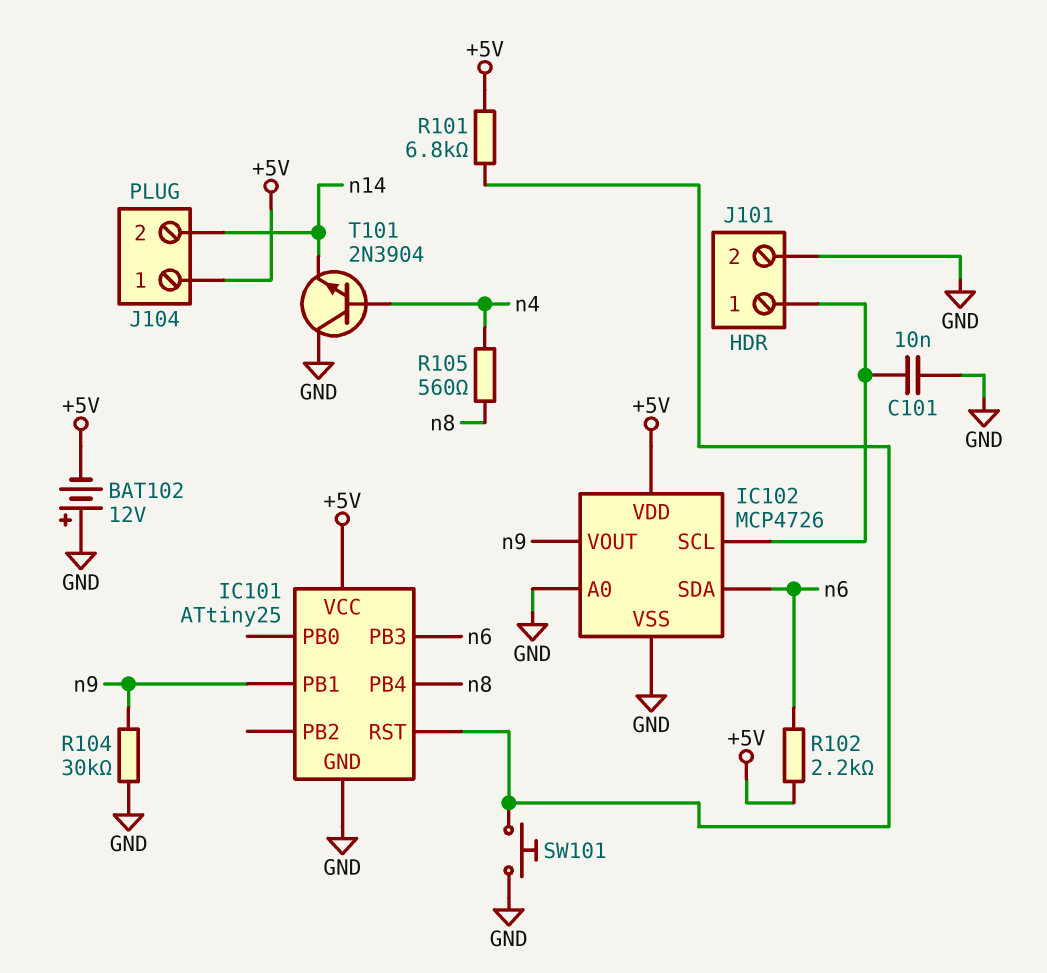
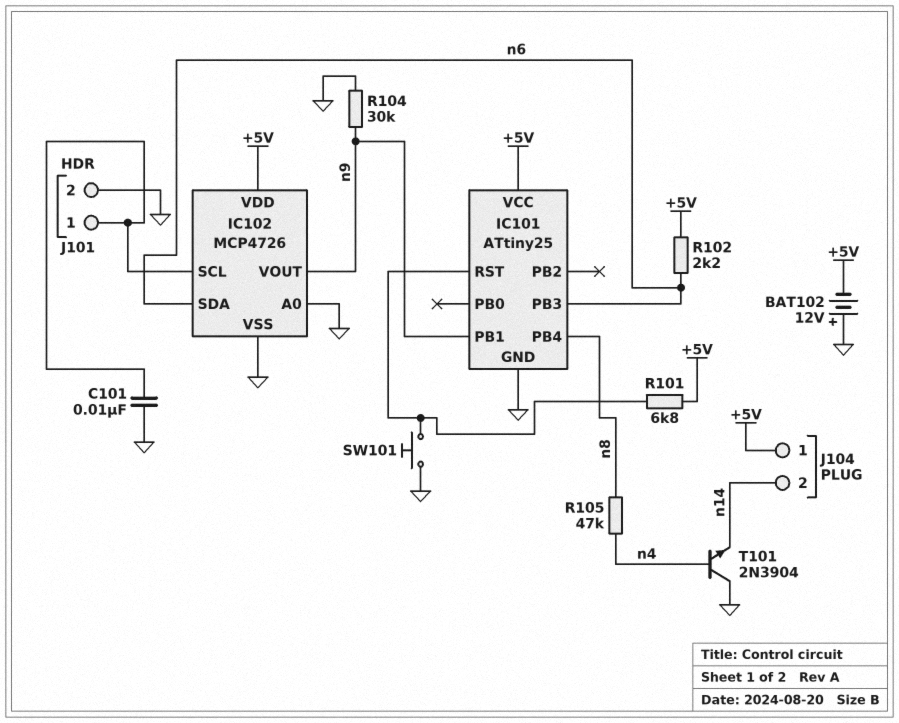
R105: 560 (n4, n8) -> 47k (n4, n8)

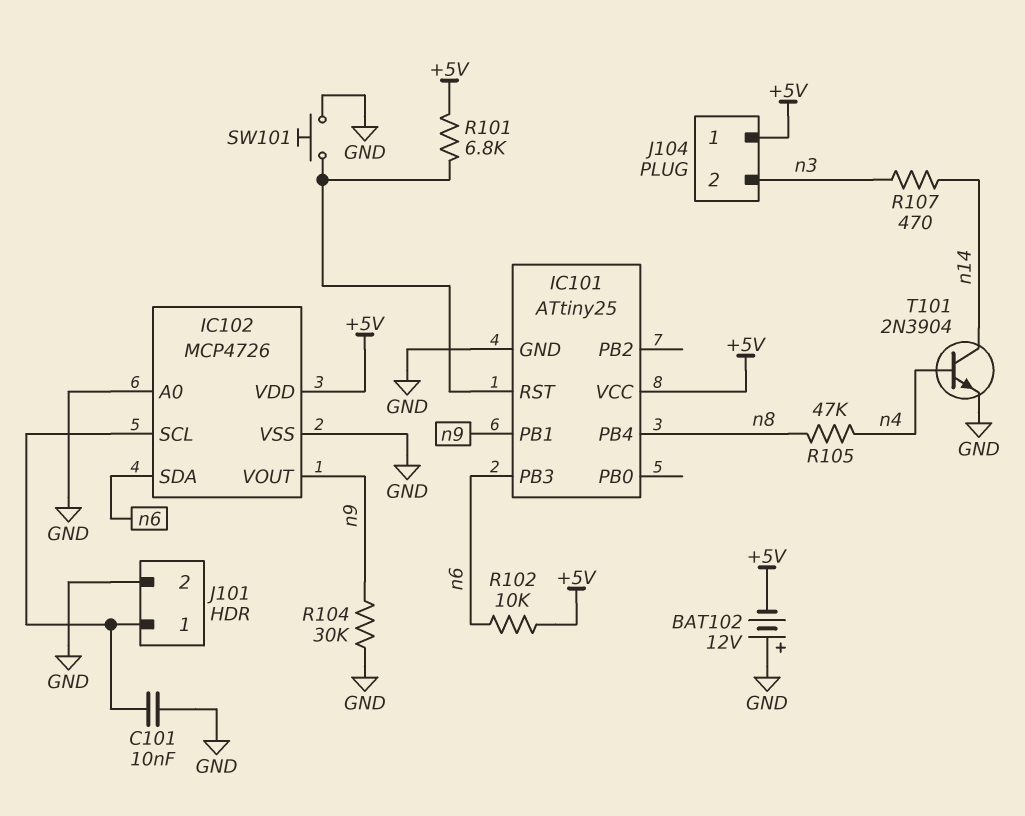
J104 pin 2: n14 -> n3
R102: 2.2k (+5V, n6) -> 10k (+5V, n6)
R107: none -> 470 (n3, n14)
T101: NPN 2N3904 (B n4, C GND, E n14) -> NPN 2N3904 (B n4, C n14, E GND)

